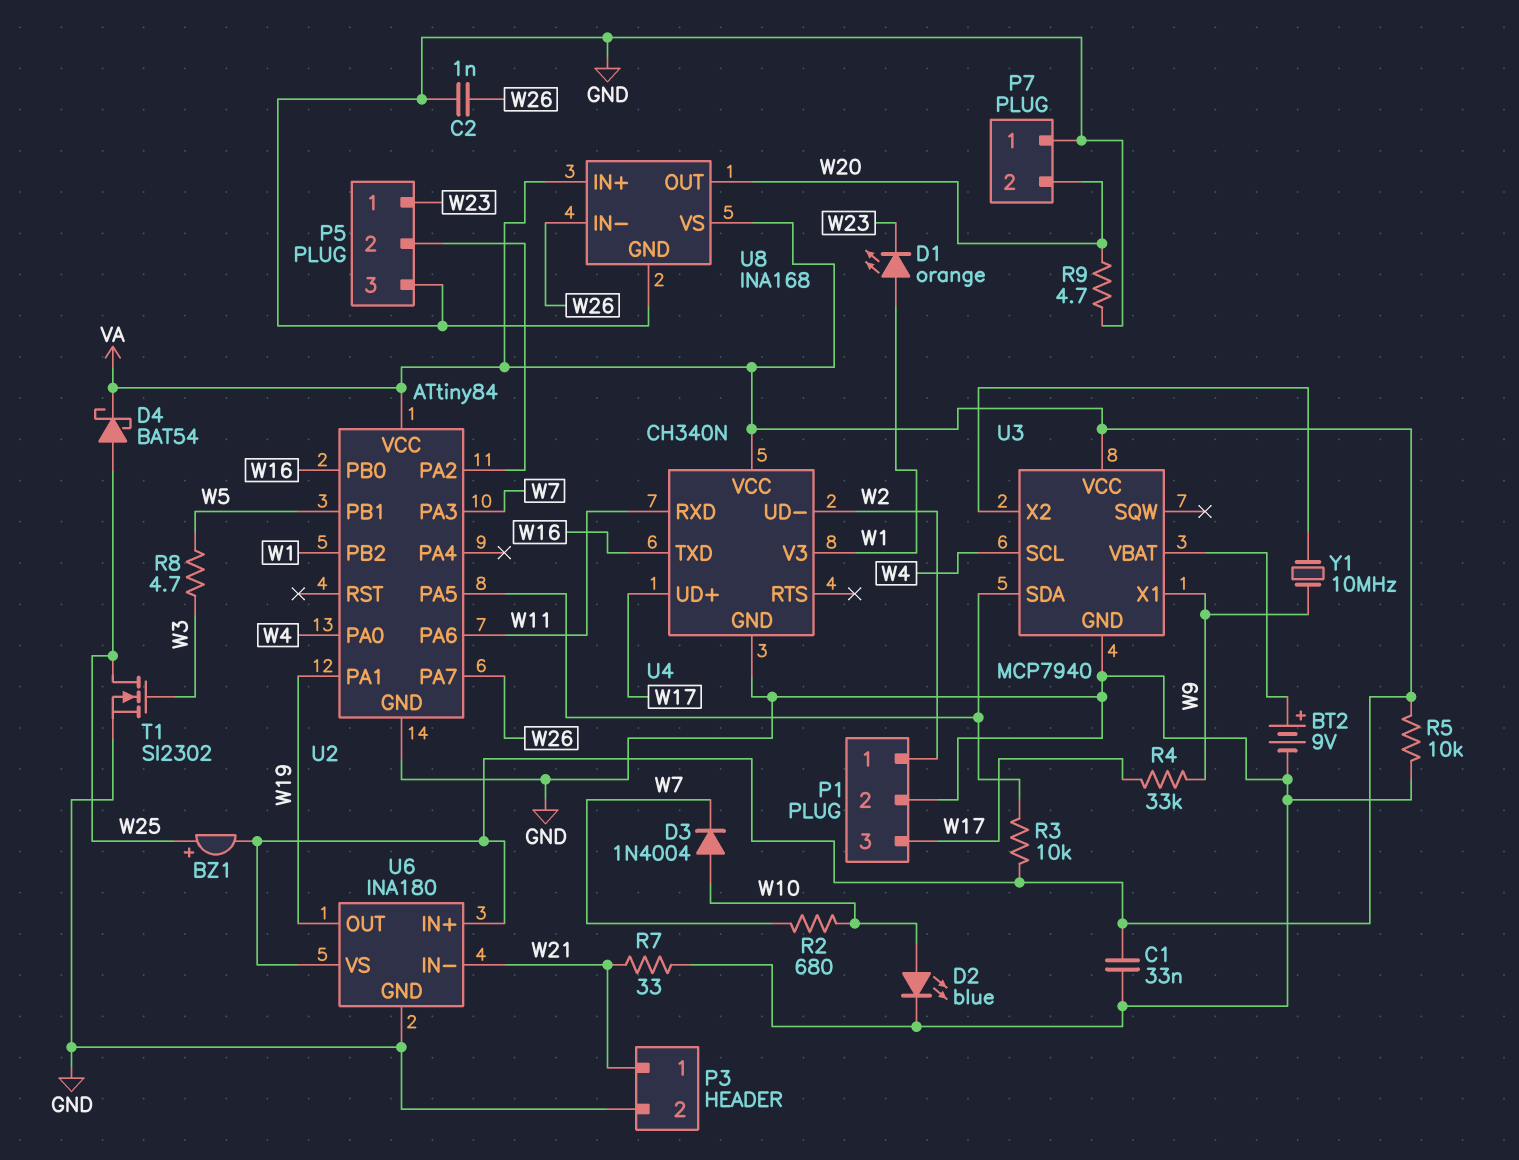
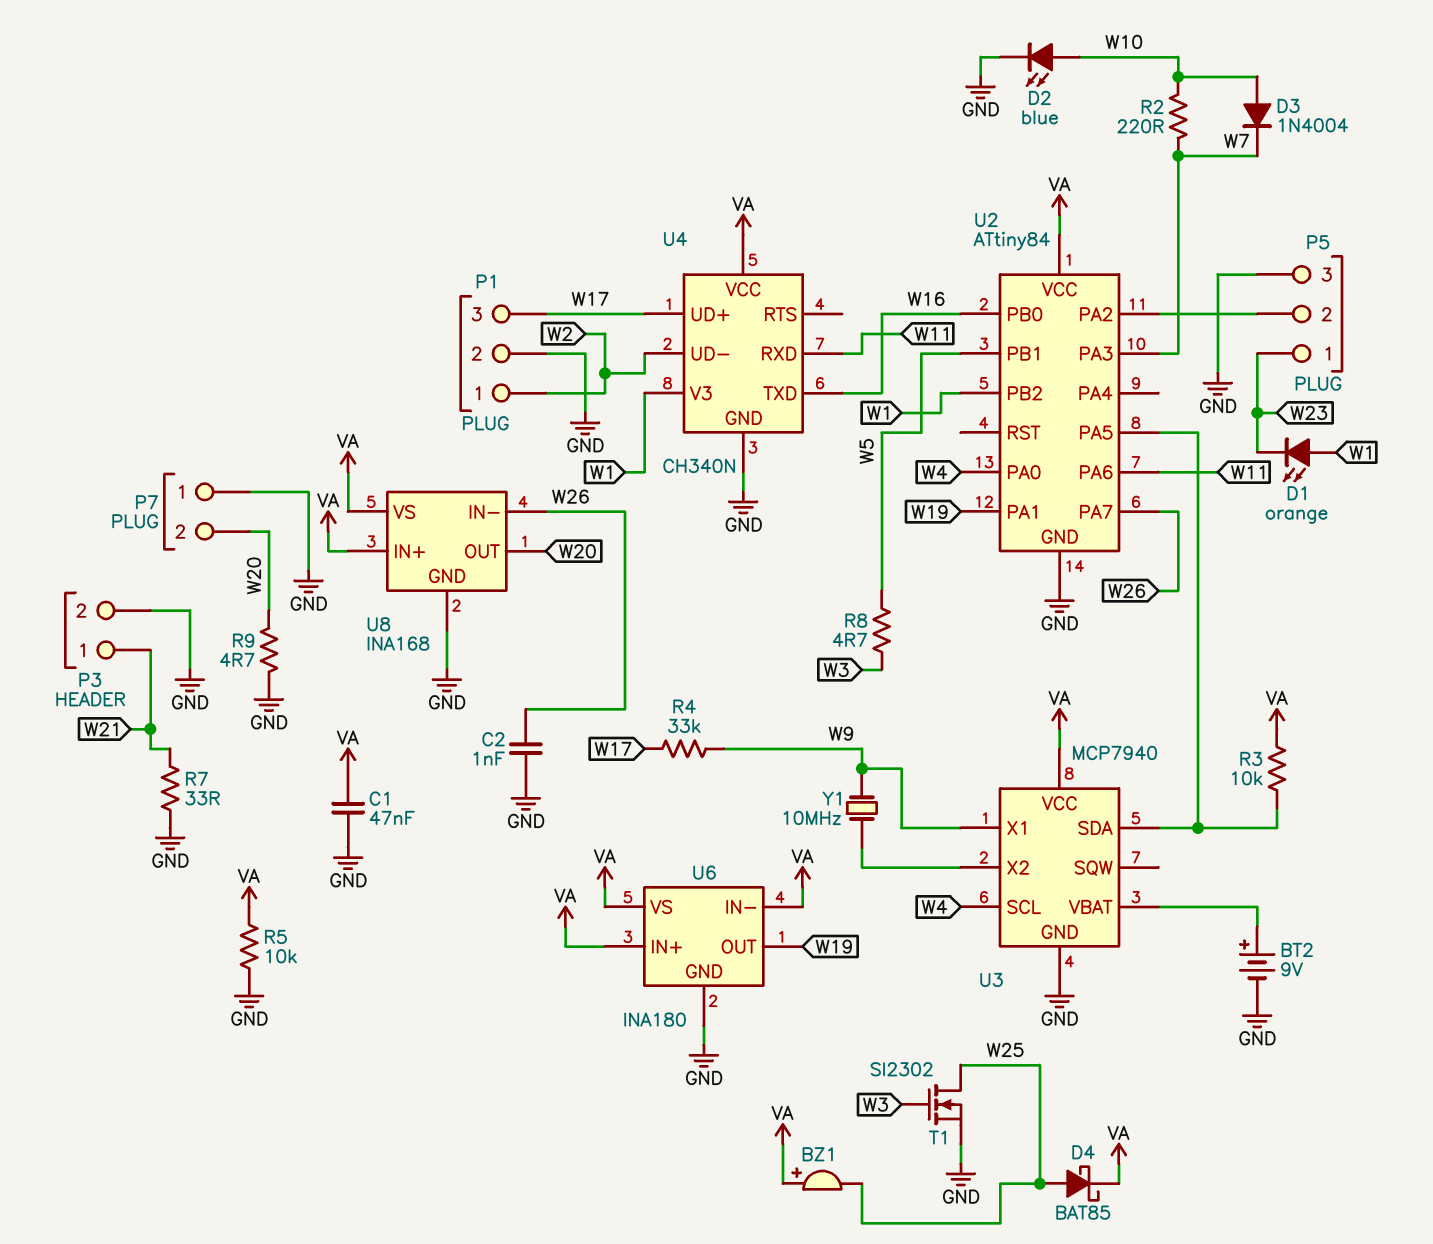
BZ1: buzzer (plus W25, minus VA) -> buzzer (plus VA, minus W25)
C1: 33nF (GND, VA) -> 47nF (GND, VA)
D4: schottky BAT54 (A W25, K VA) -> schottky BAT85 (A W25, K VA)
R2: 680 (W7, W10) -> 220 (W7, W10)
U6 pin IN-: W21 -> VA

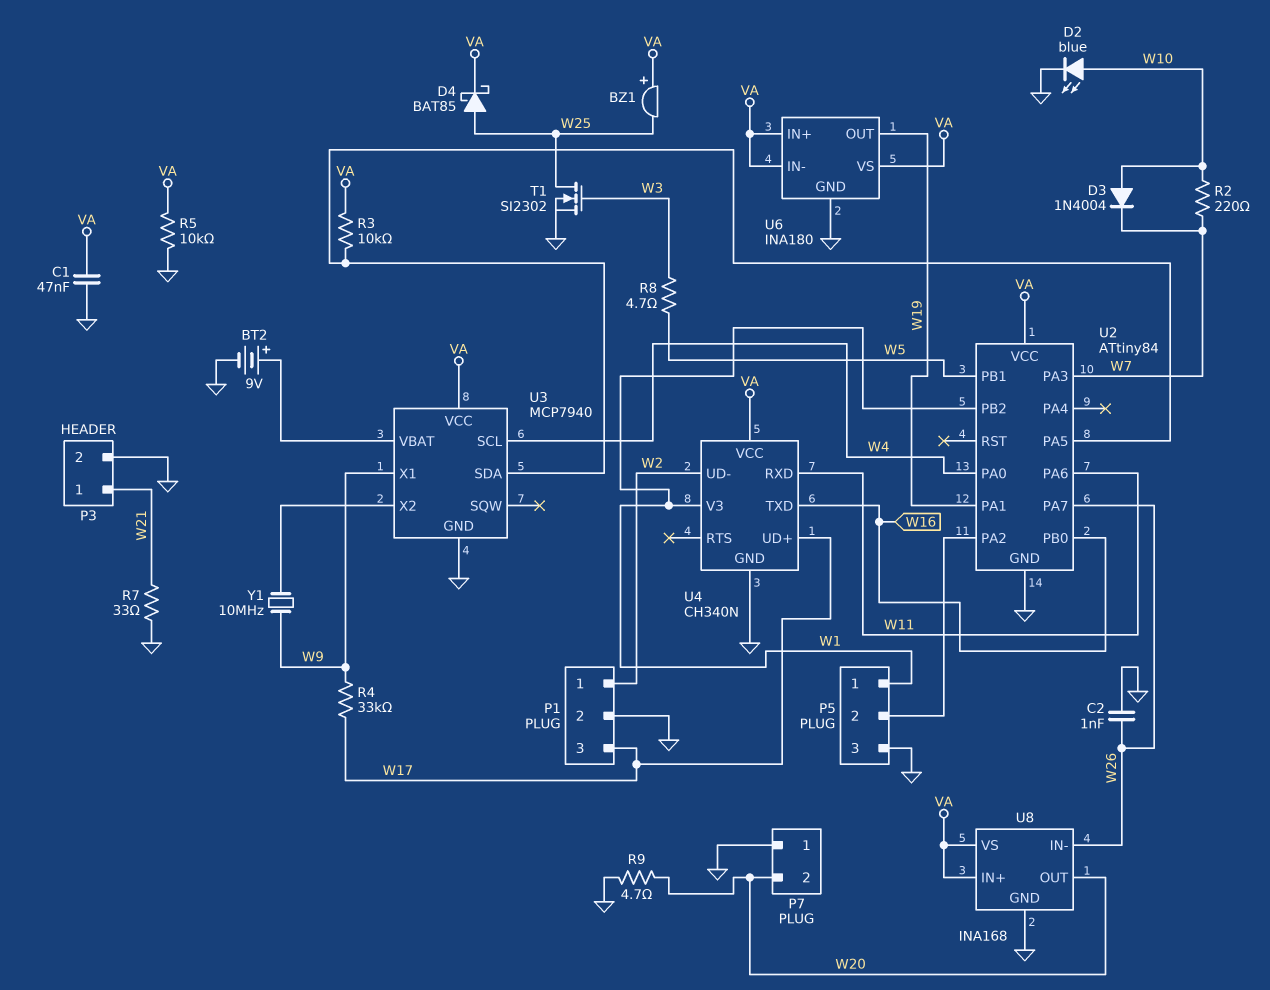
D1: LED orange (A W1, K W23) -> none
P5 pin 1: W23 -> W1

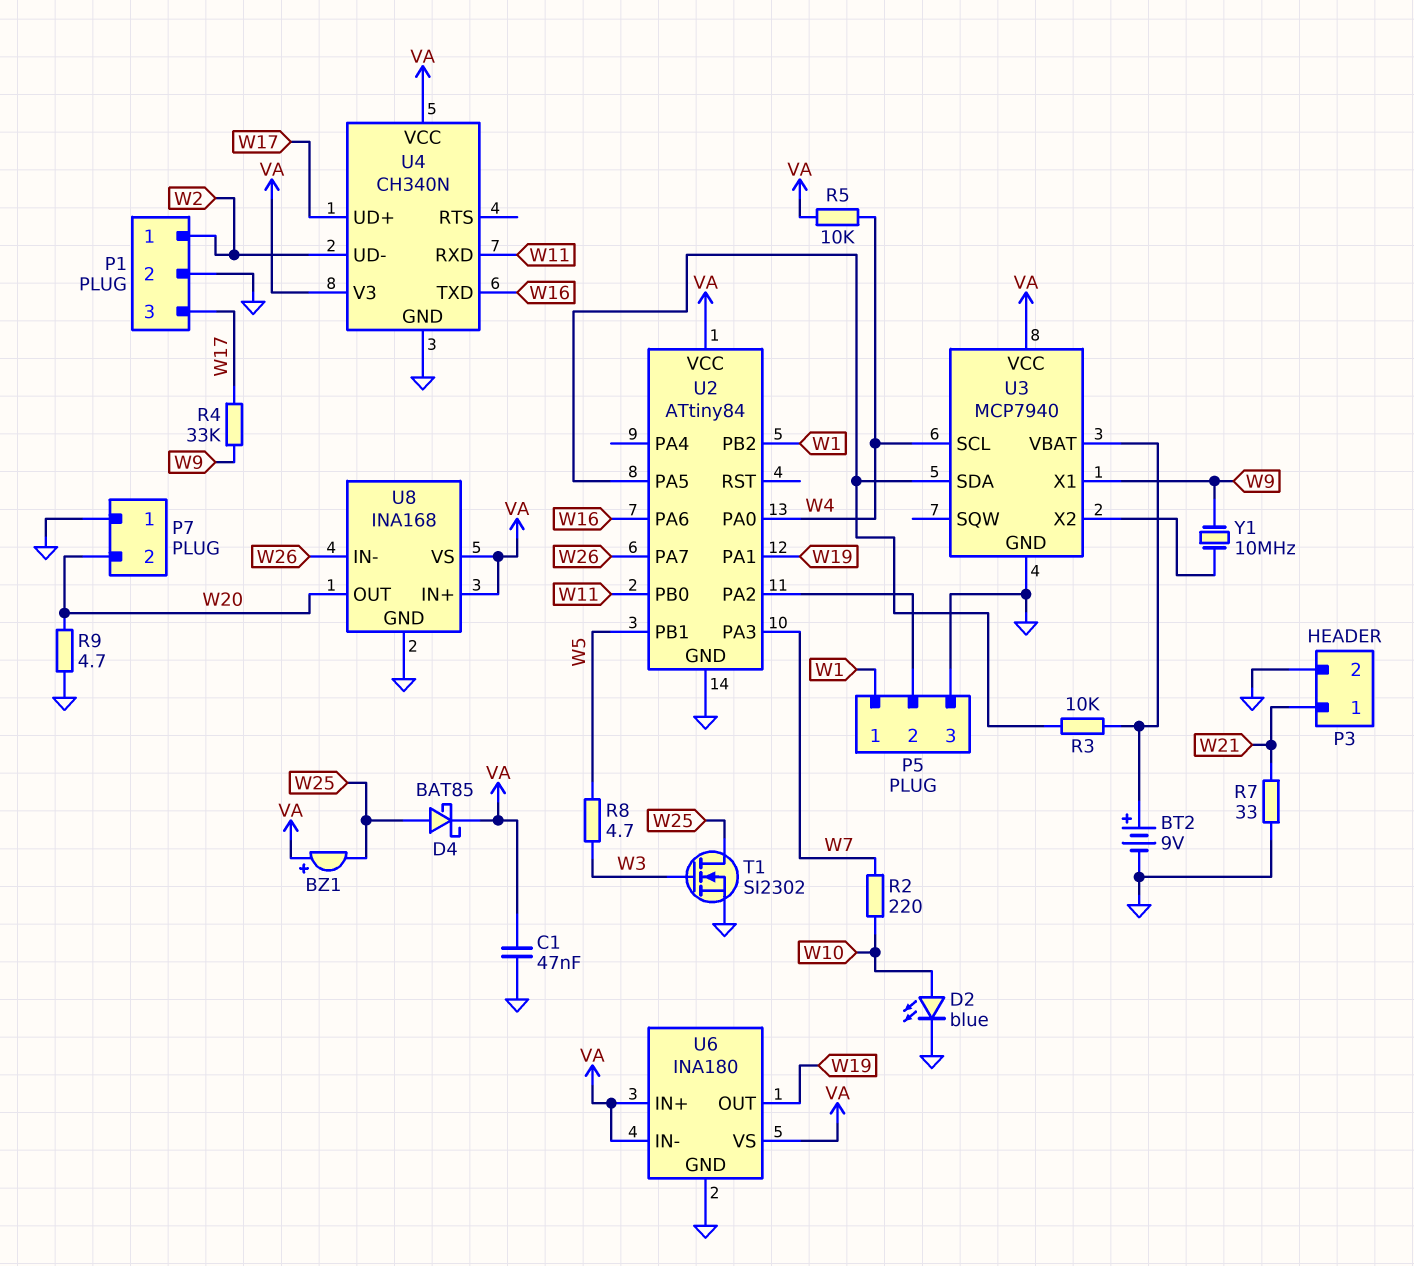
C2: 1nF (GND, W26) -> none
D3: diode 1N4004 (A W10, K W7) -> none
R3: 10k (U2/PA5, VA) -> 10k (U2/PA5, U3/VBAT)
R5: 10k (GND, VA) -> 10k (VA, W4)
U2 pin PA6: W11 -> W16
U2 pin PB0: W16 -> W11
U4 pin V3: W1 -> VA

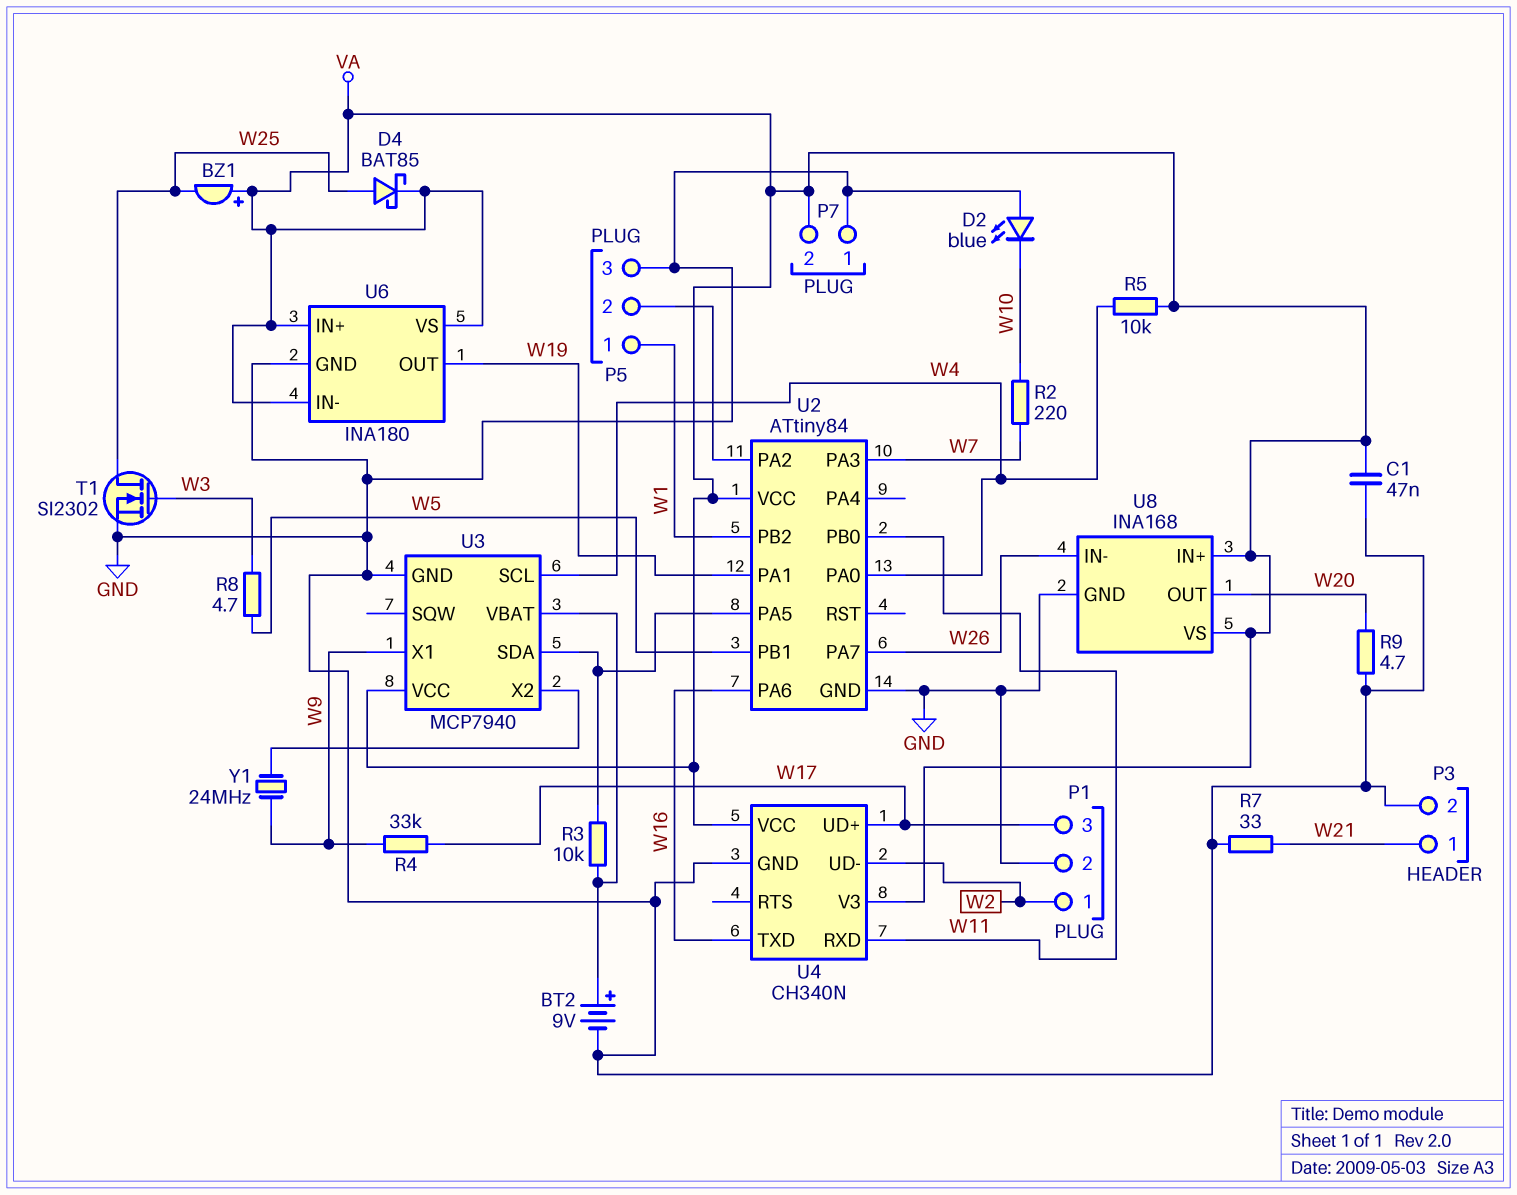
D2: LED blue (A W10, K GND) -> LED blue (A GND, K W10)
P7 pin 2: W20 -> VA
Y1: 10MHz (U3/X2, W9) -> 24MHz (U3/X2, W9)

